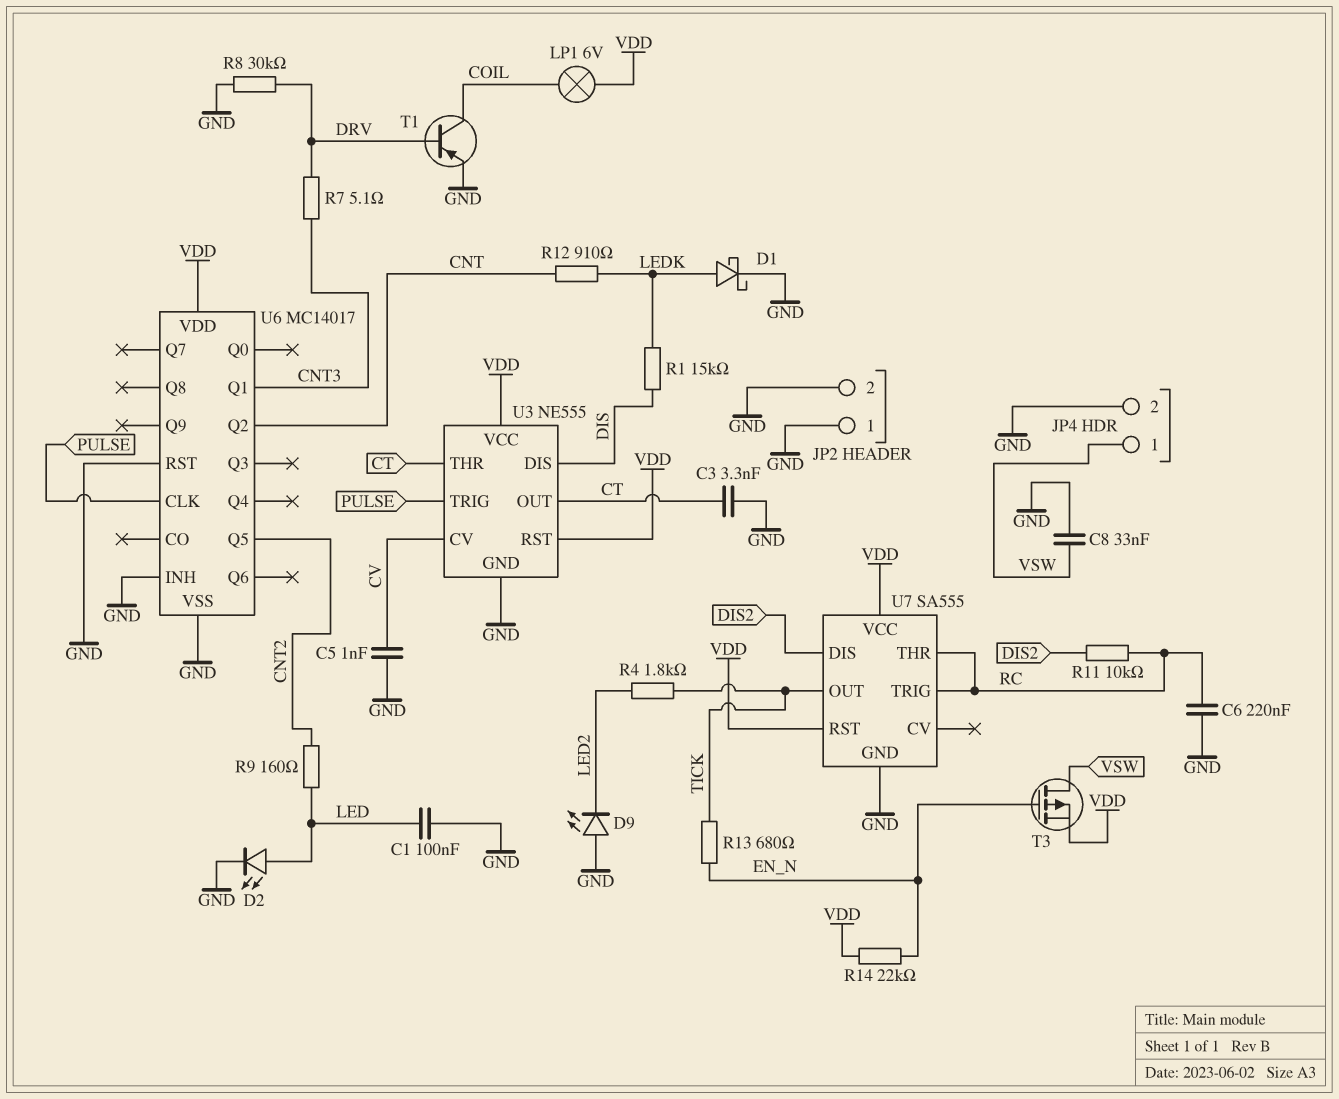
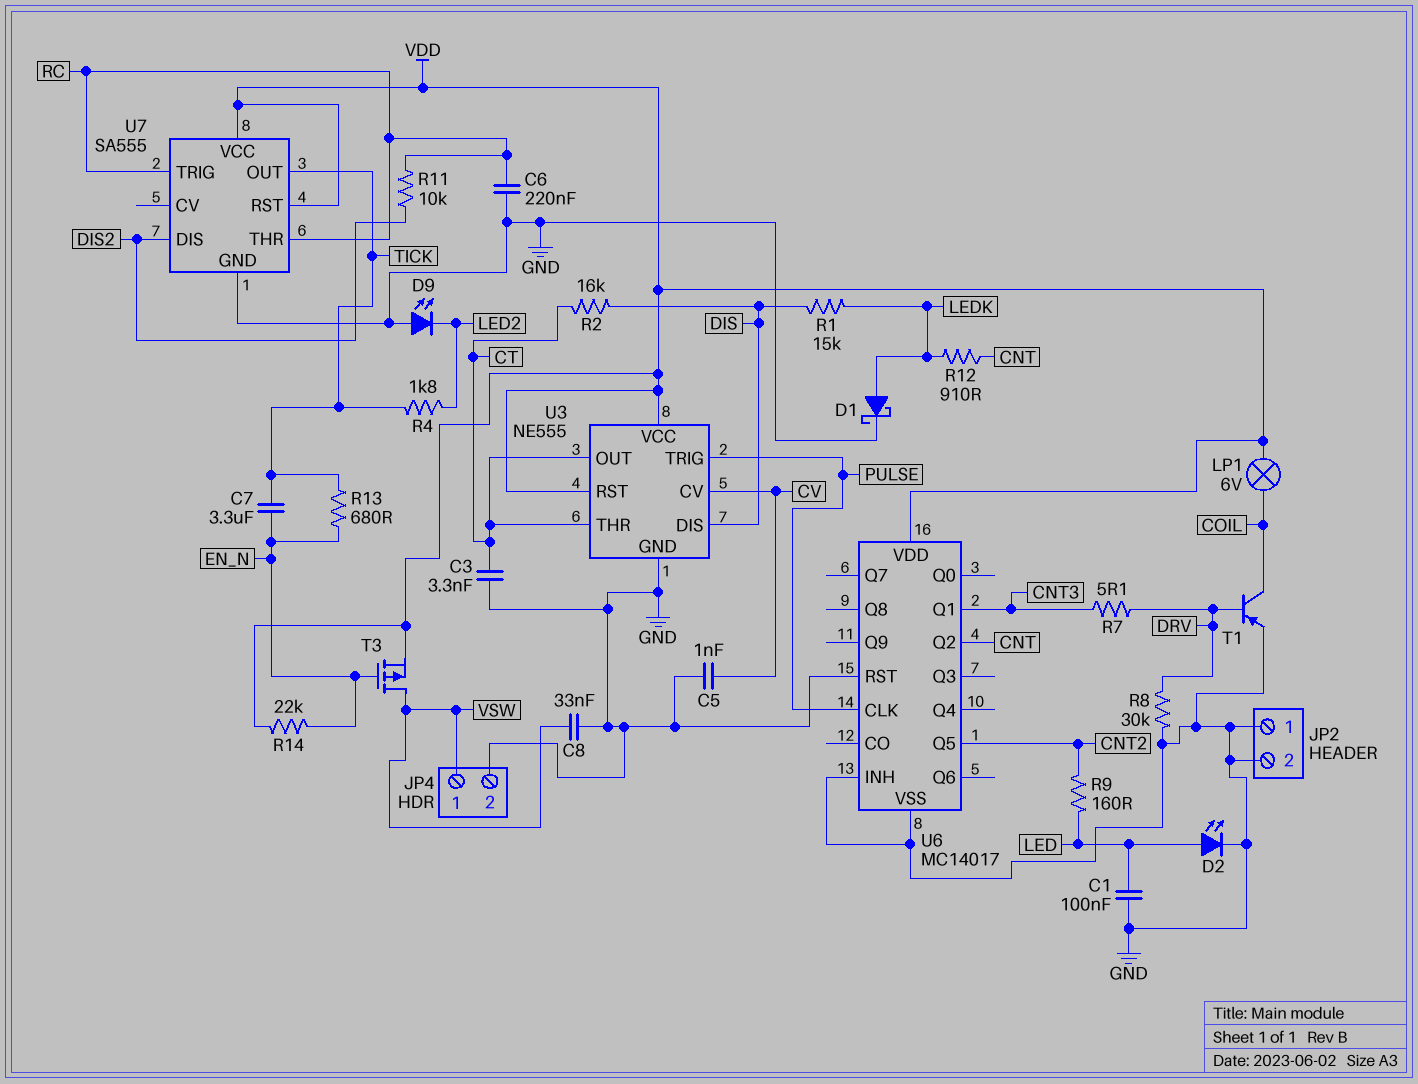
C7: none -> 3.3uF (EN_N, TICK)
R2: none -> 16k (CT, DIS)

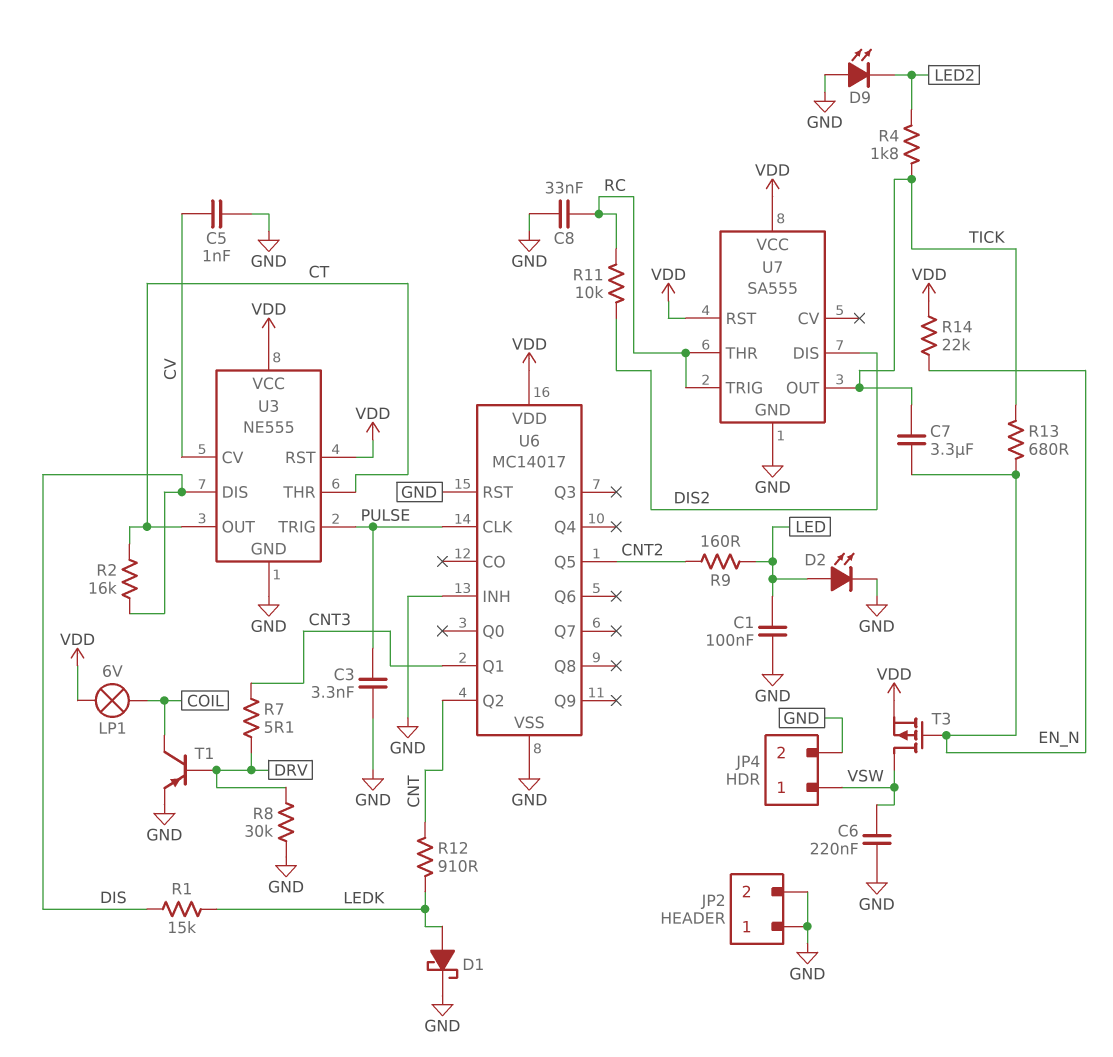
C3: 3.3nF (CT, GND) -> 3.3nF (GND, PULSE)
C6: 220nF (GND, RC) -> 220nF (GND, VSW)
C8: 33nF (GND, VSW) -> 33nF (GND, RC)

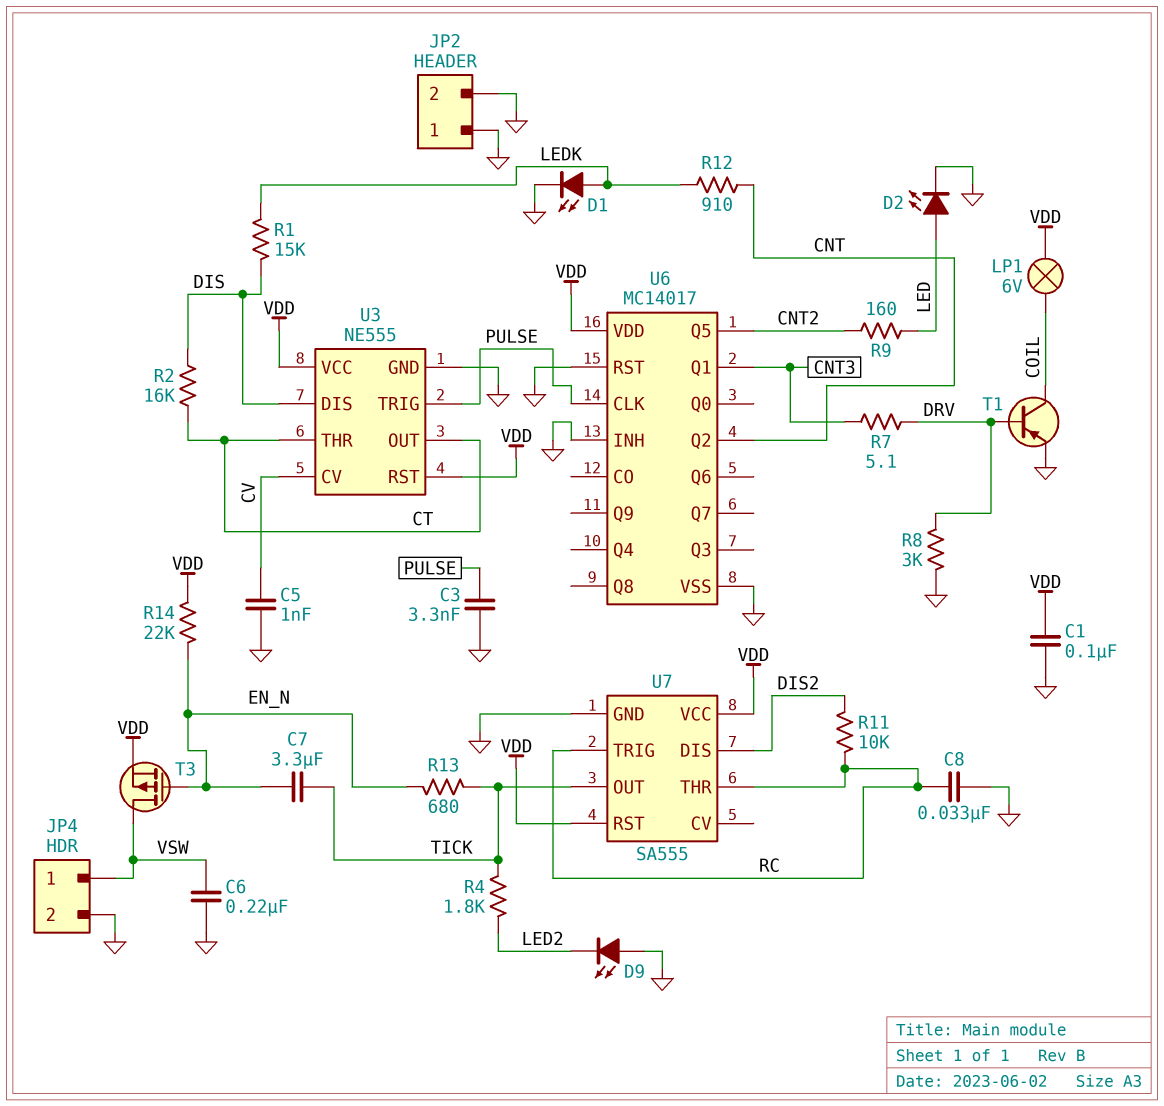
C1: 100nF (GND, LED) -> 100nF (GND, VDD)
D1: schottky (A LEDK, K GND) -> LED (A LEDK, K GND)
R8: 30k (DRV, GND) -> 3k (DRV, GND)

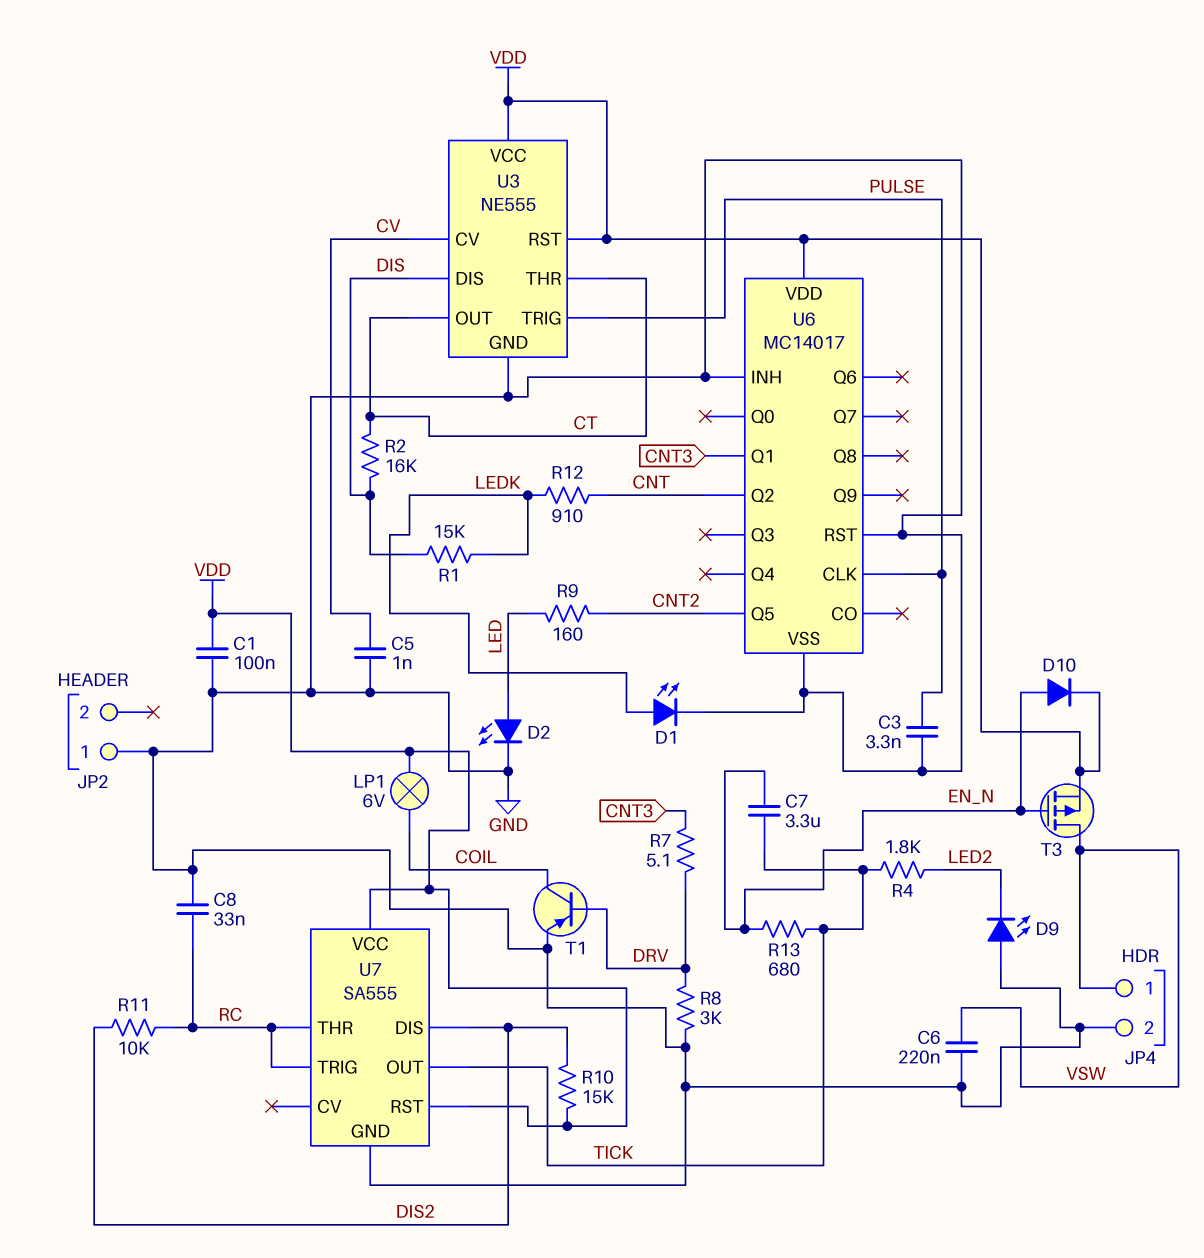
D10: none -> diode (A EN_N, K VDD)
JP2 pin 2: GND -> none
R10: none -> 15k (DIS2, VDD)
R14: 22k (EN_N, VDD) -> none

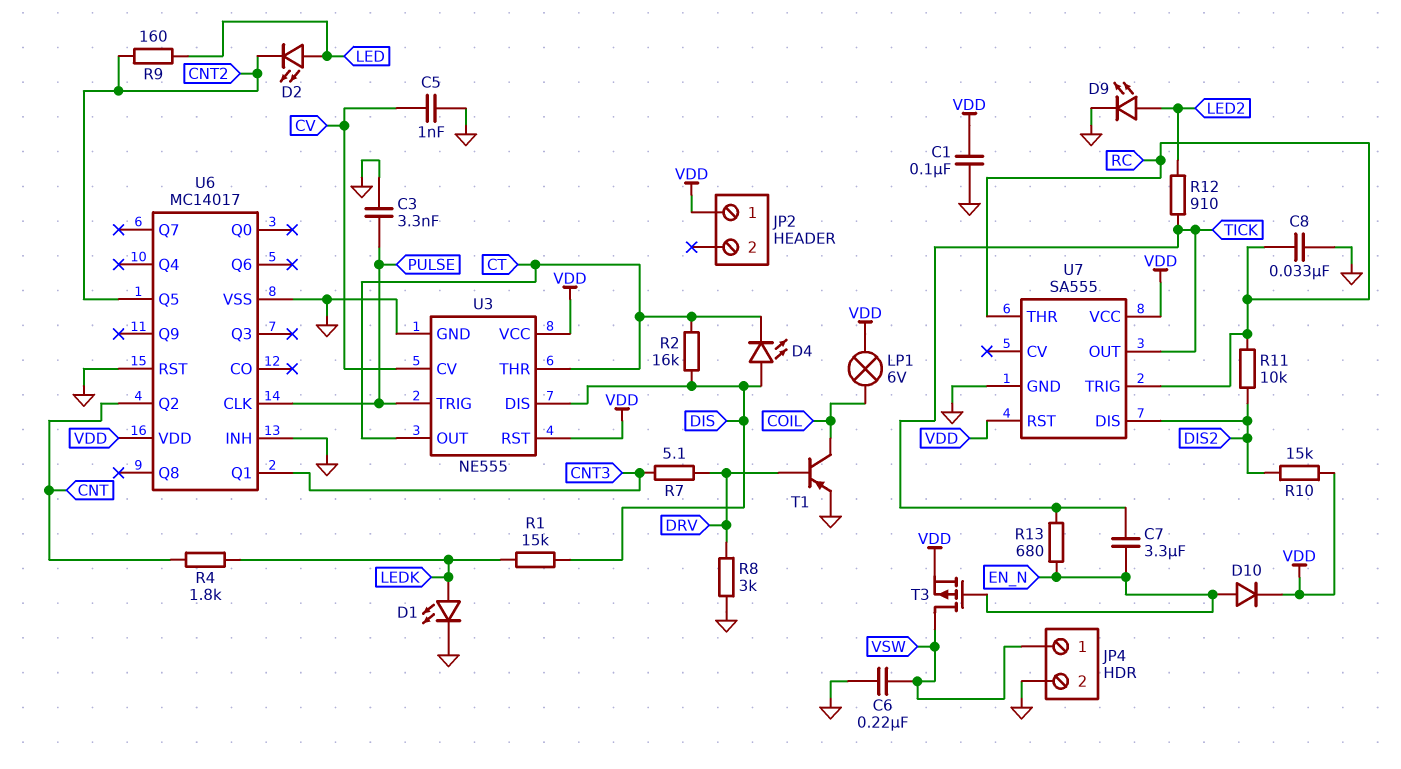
D2: LED (A LED, K GND) -> LED (A LED, K CNT2)
D4: none -> LED (A DIS, K CT)
D9: LED (A GND, K LED2) -> LED (A LED2, K GND)
JP2 pin 1: GND -> VDD
R4: 1.8k (LED2, TICK) -> 1.8k (CNT, LEDK)
R12: 910 (CNT, LEDK) -> 910 (LED2, TICK)

